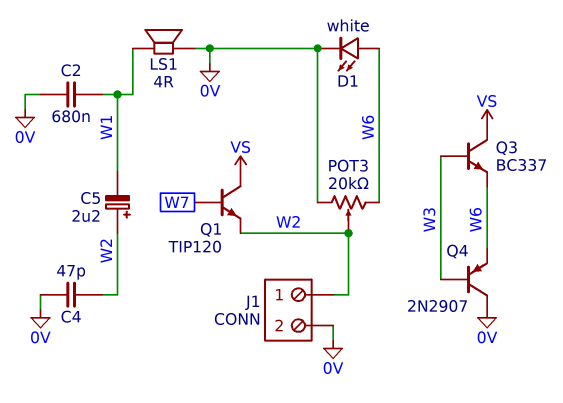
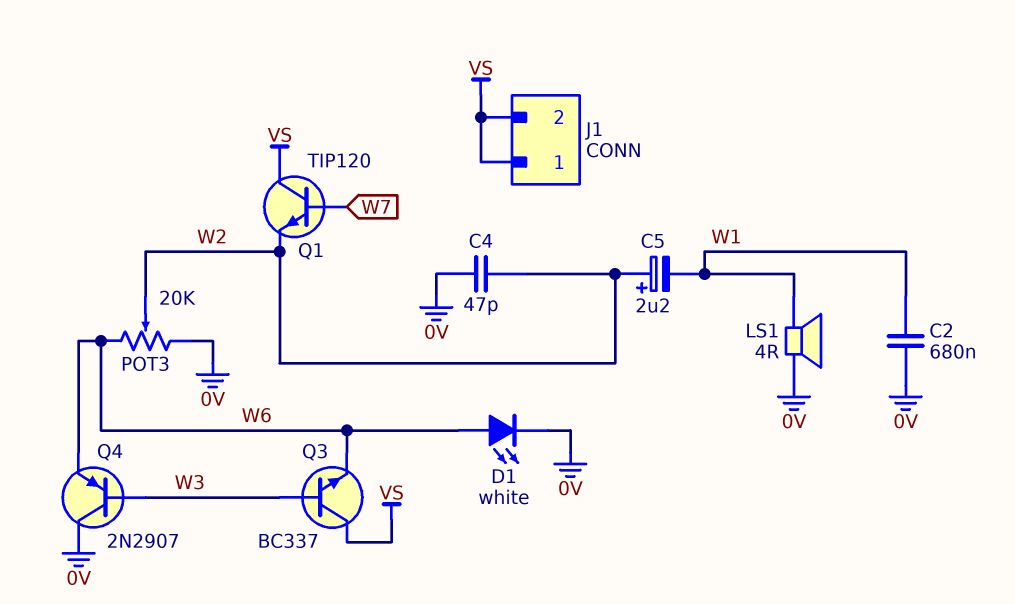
J1 pin 1: W2 -> VS
J1 pin 2: 0V -> VS

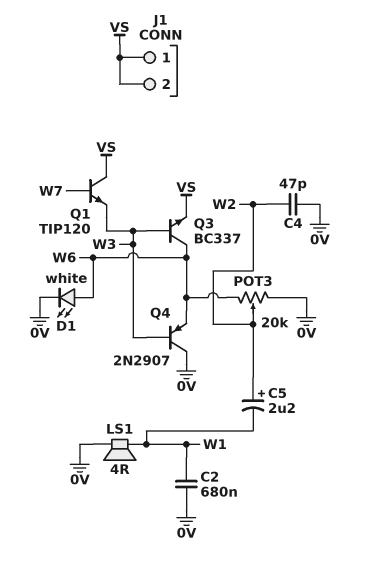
Q1: NPN TIP120 (B W7, C VS, E W2) -> NPN TIP120 (B W7, C VS, E W3)
Q3: NPN BC337 (B W3, C VS, E W6) -> NPN BC337 (B W3, C W6, E VS)

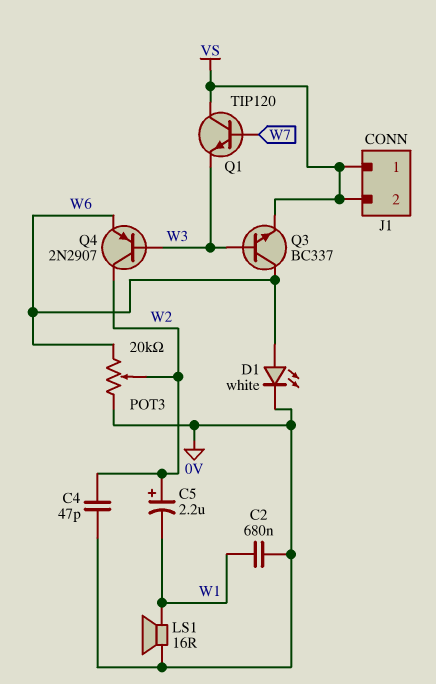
LS1: speaker 4R (0V, W1) -> speaker 16R (0V, W1)
Q4: PNP 2N2907 (B W3, C 0V, E W6) -> PNP 2N2907 (B W3, C W2, E W6)

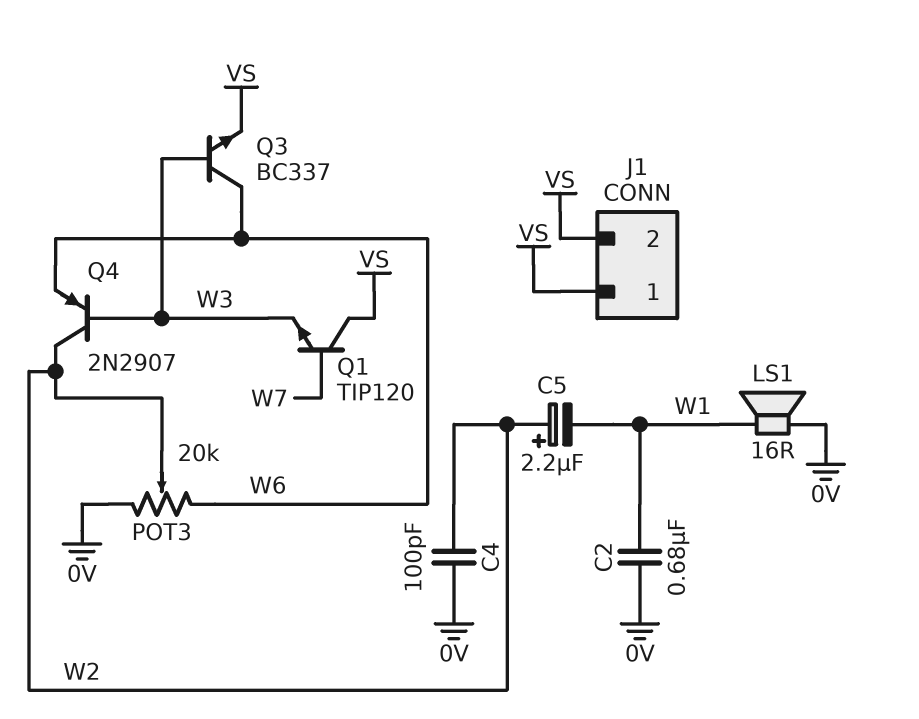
C4: 47pF (0V, W2) -> 100pF (0V, W2)
D1: LED white (A W6, K 0V) -> none

